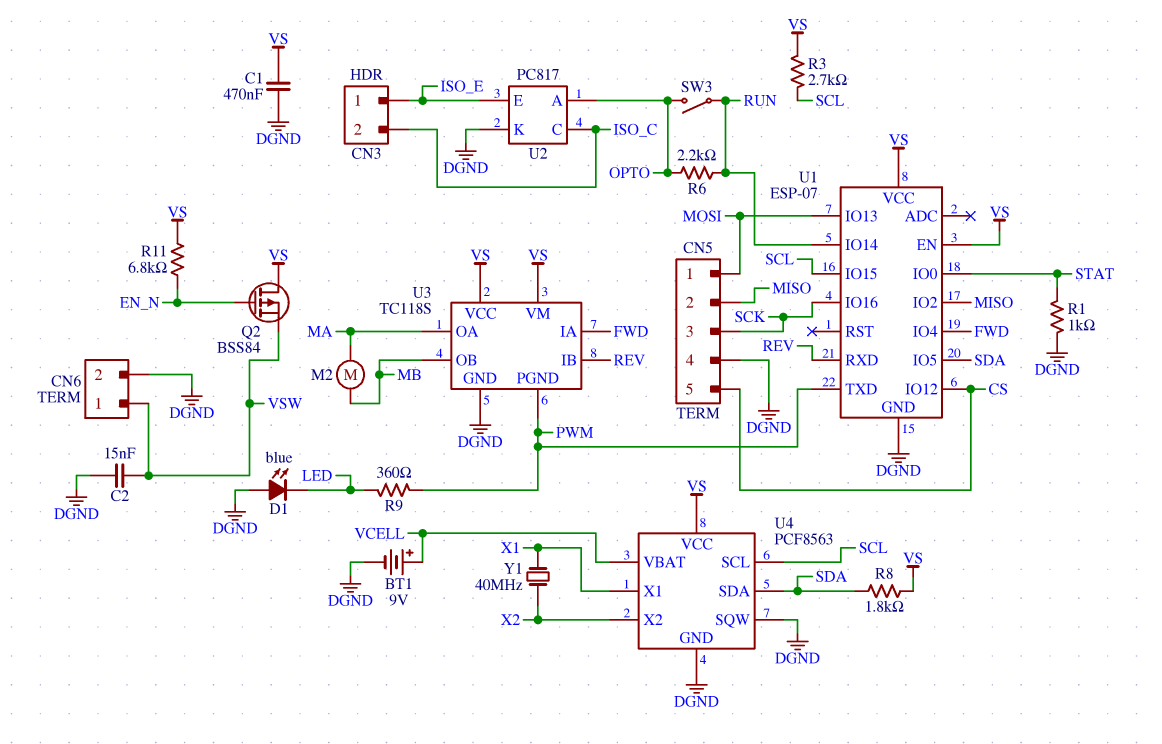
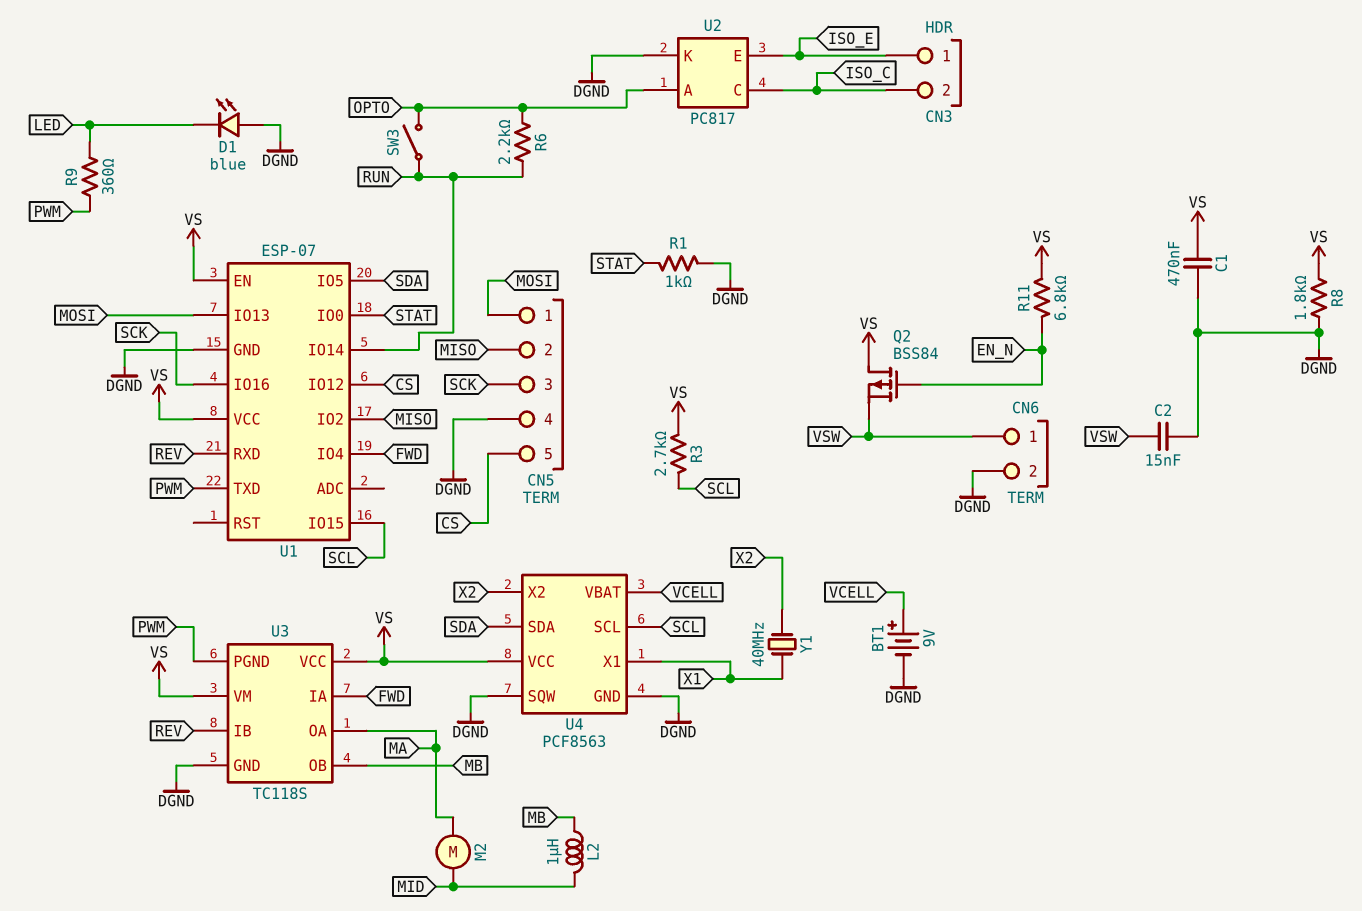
L2: none -> 1uH (MB, MID)
M2: motor (MA, MB) -> motor (MA, MID)
R8: 1.8k (SDA, VS) -> 1.8k (DGND, VS)

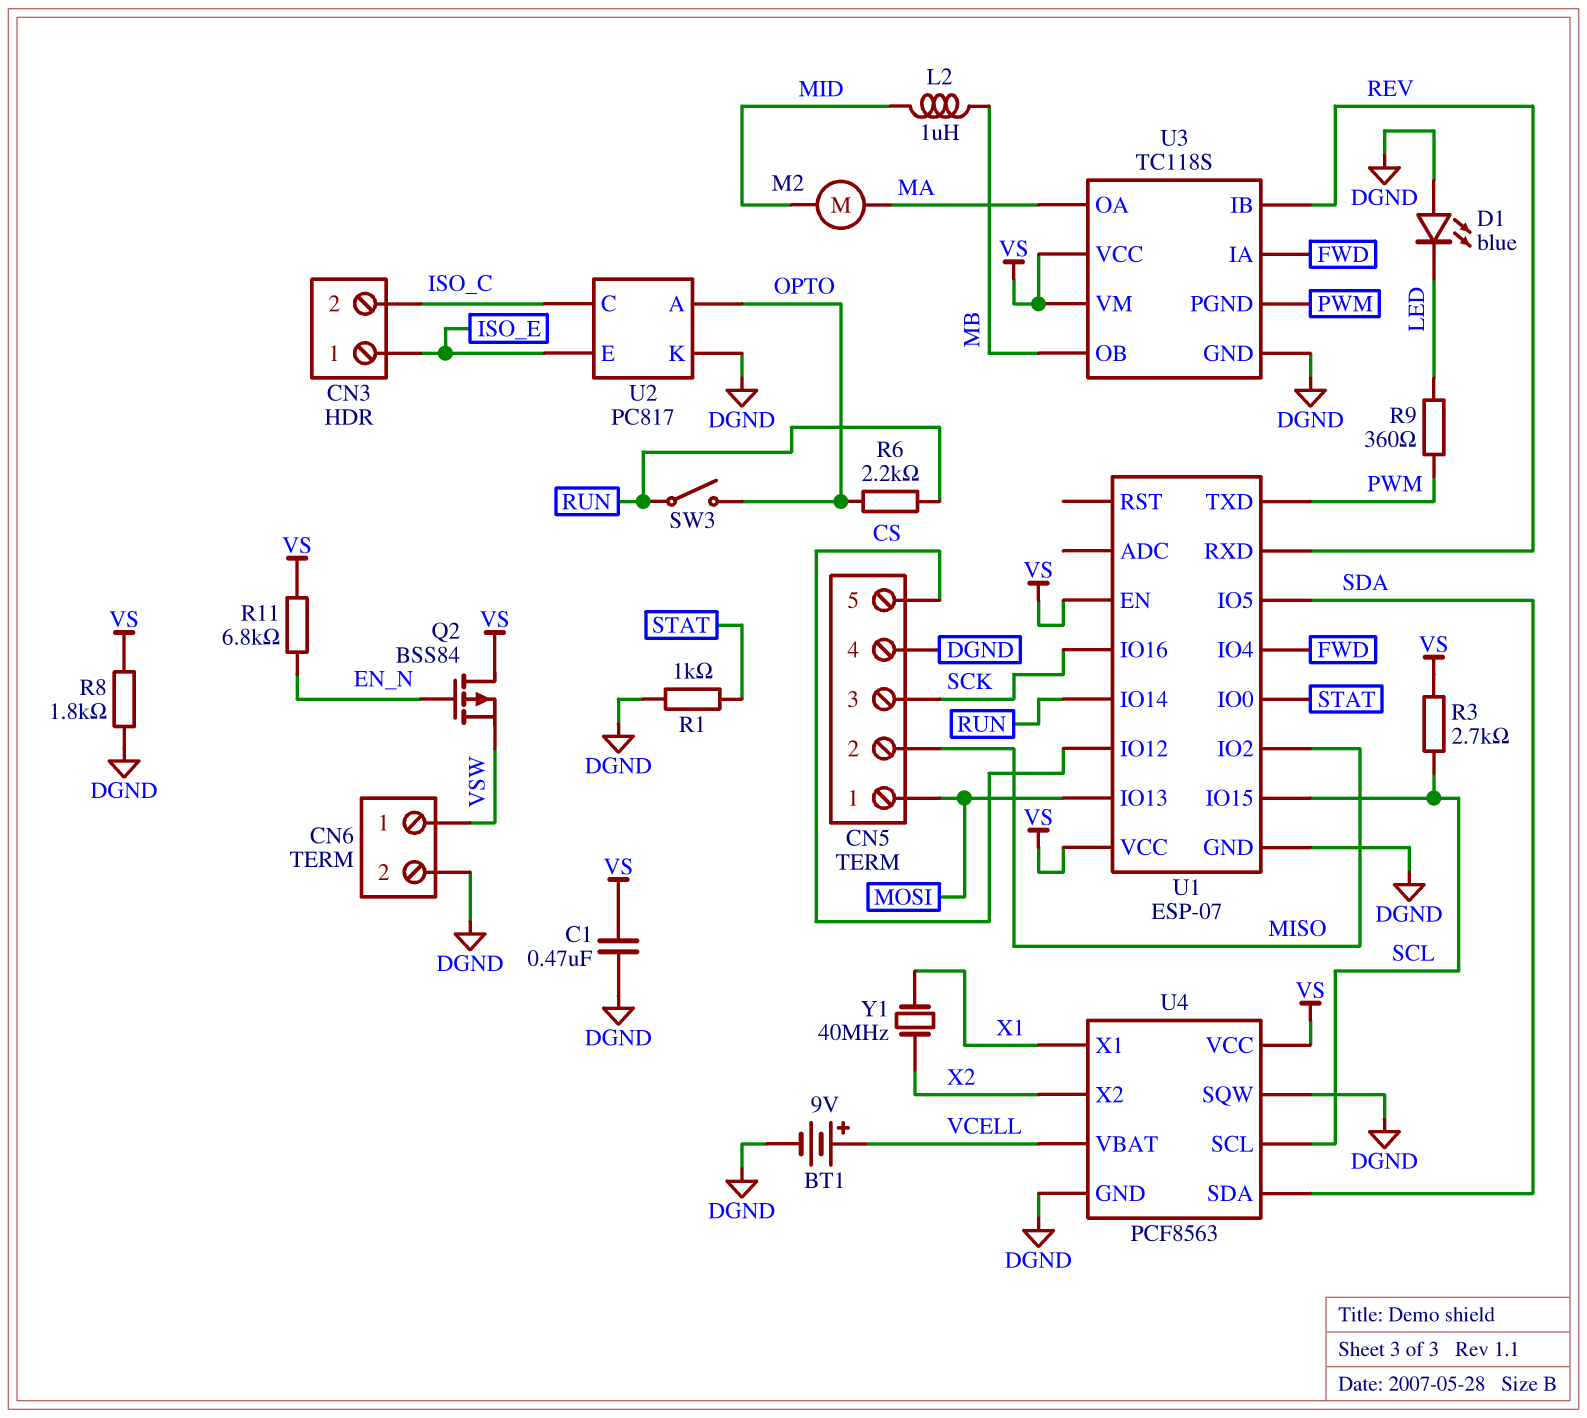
C2: 15nF (DGND, VSW) -> none

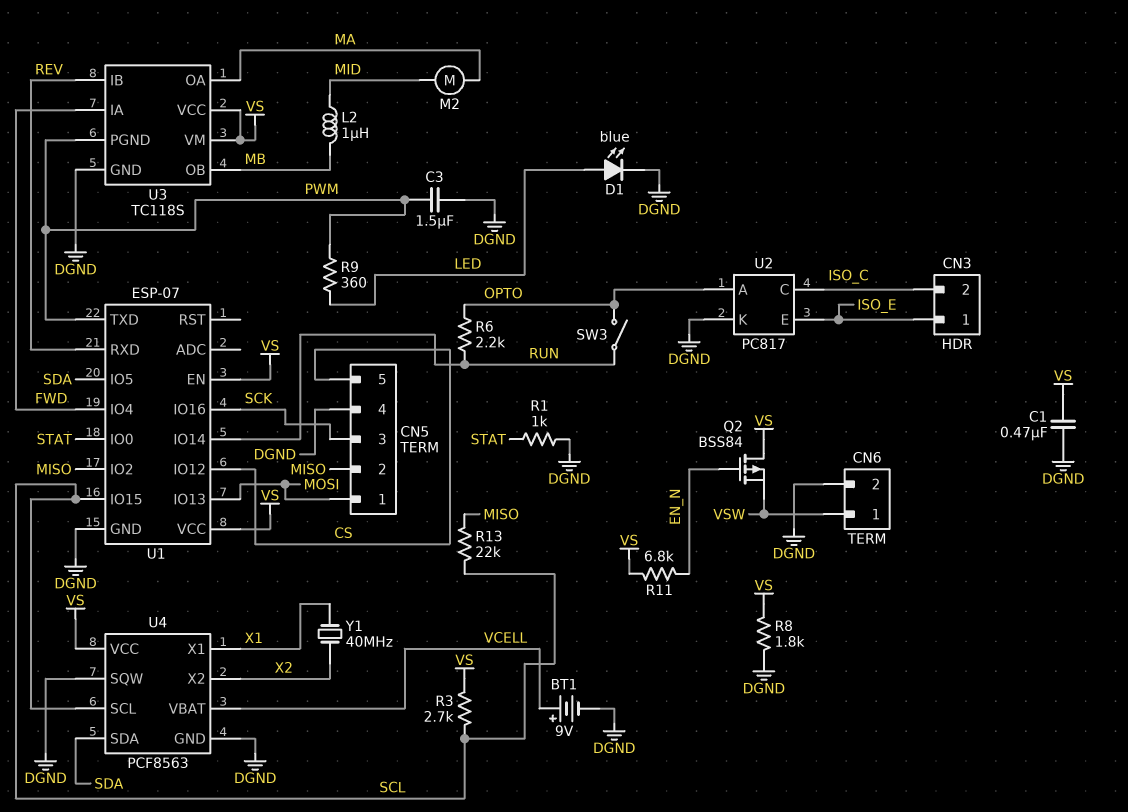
C3: none -> 1.5uF (DGND, PWM)
D1: LED blue (A DGND, K LED) -> LED blue (A LED, K DGND)
R13: none -> 22k (MISO, SCL)

